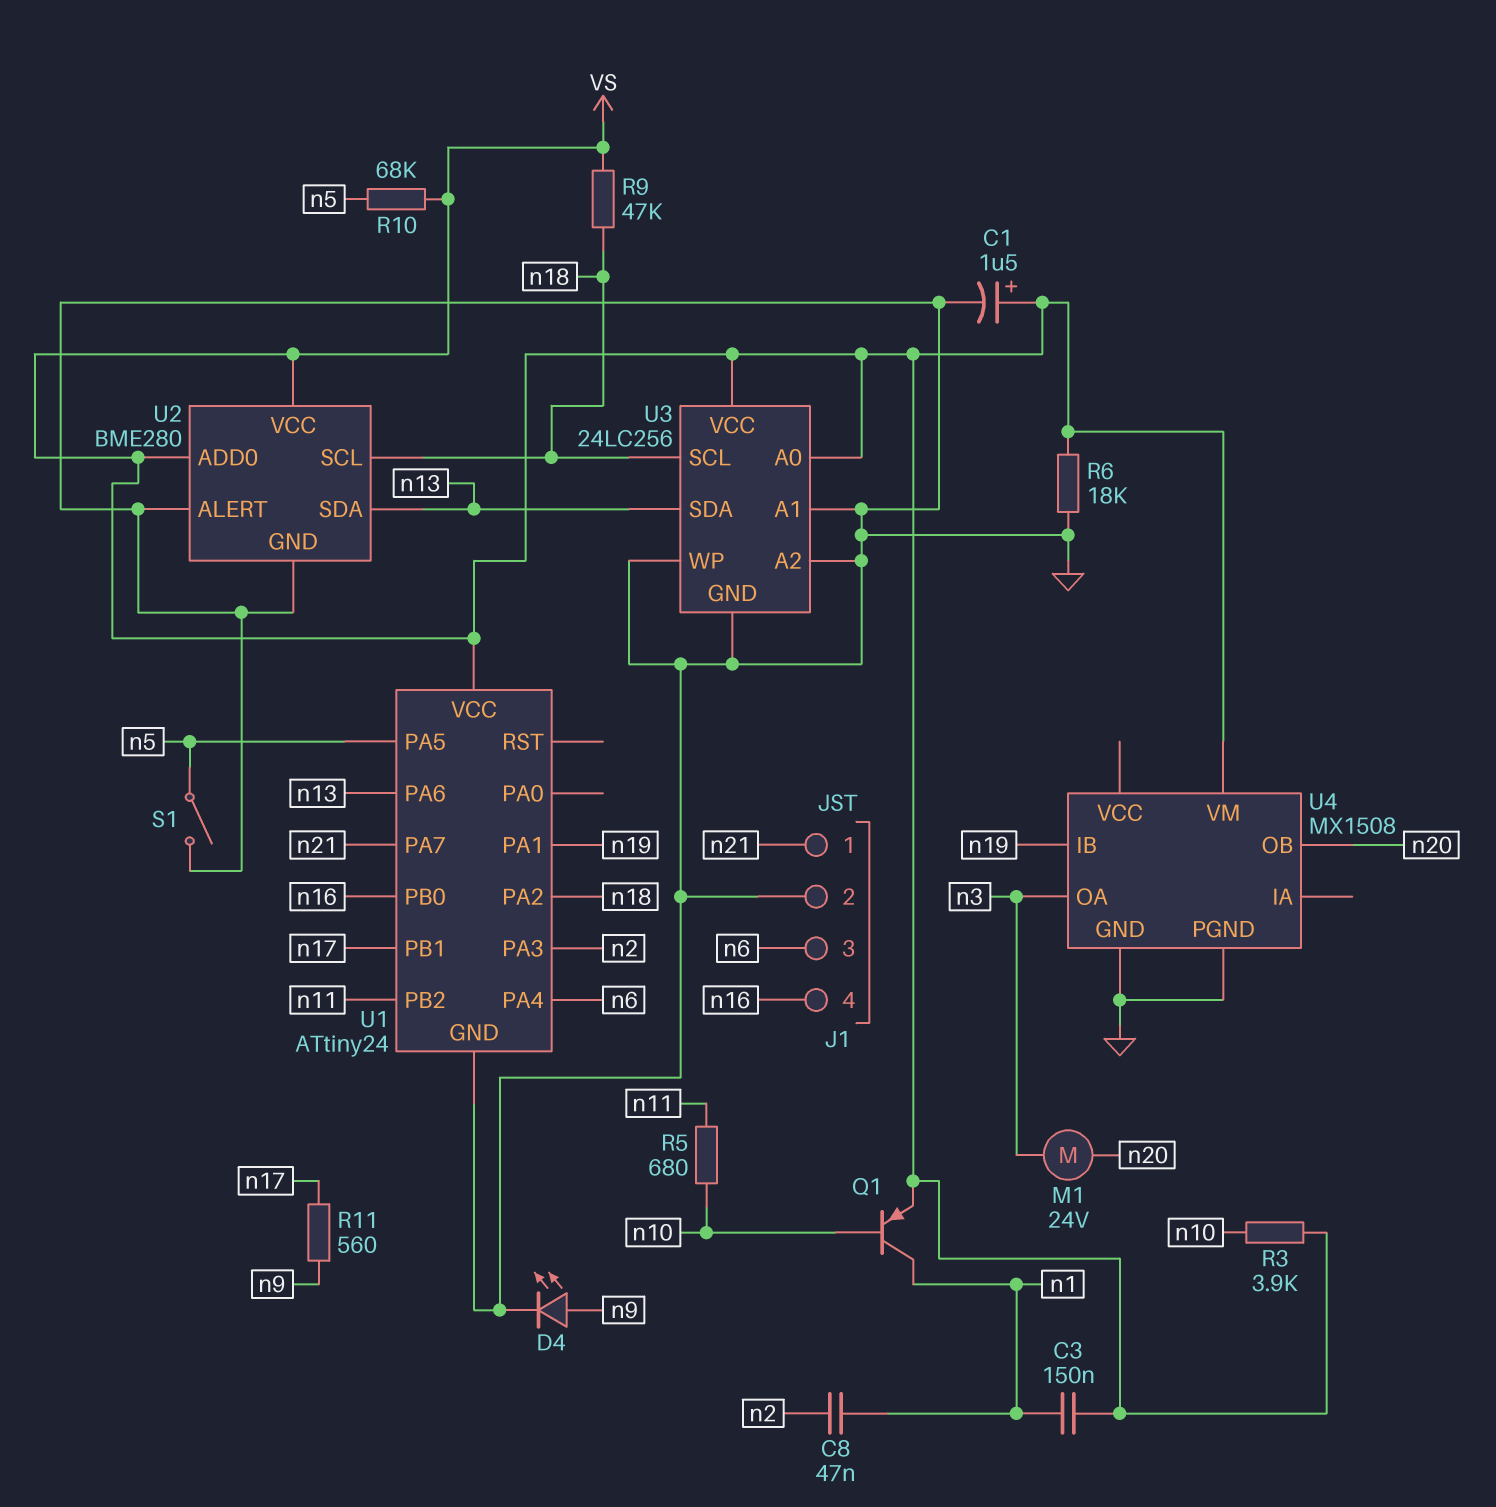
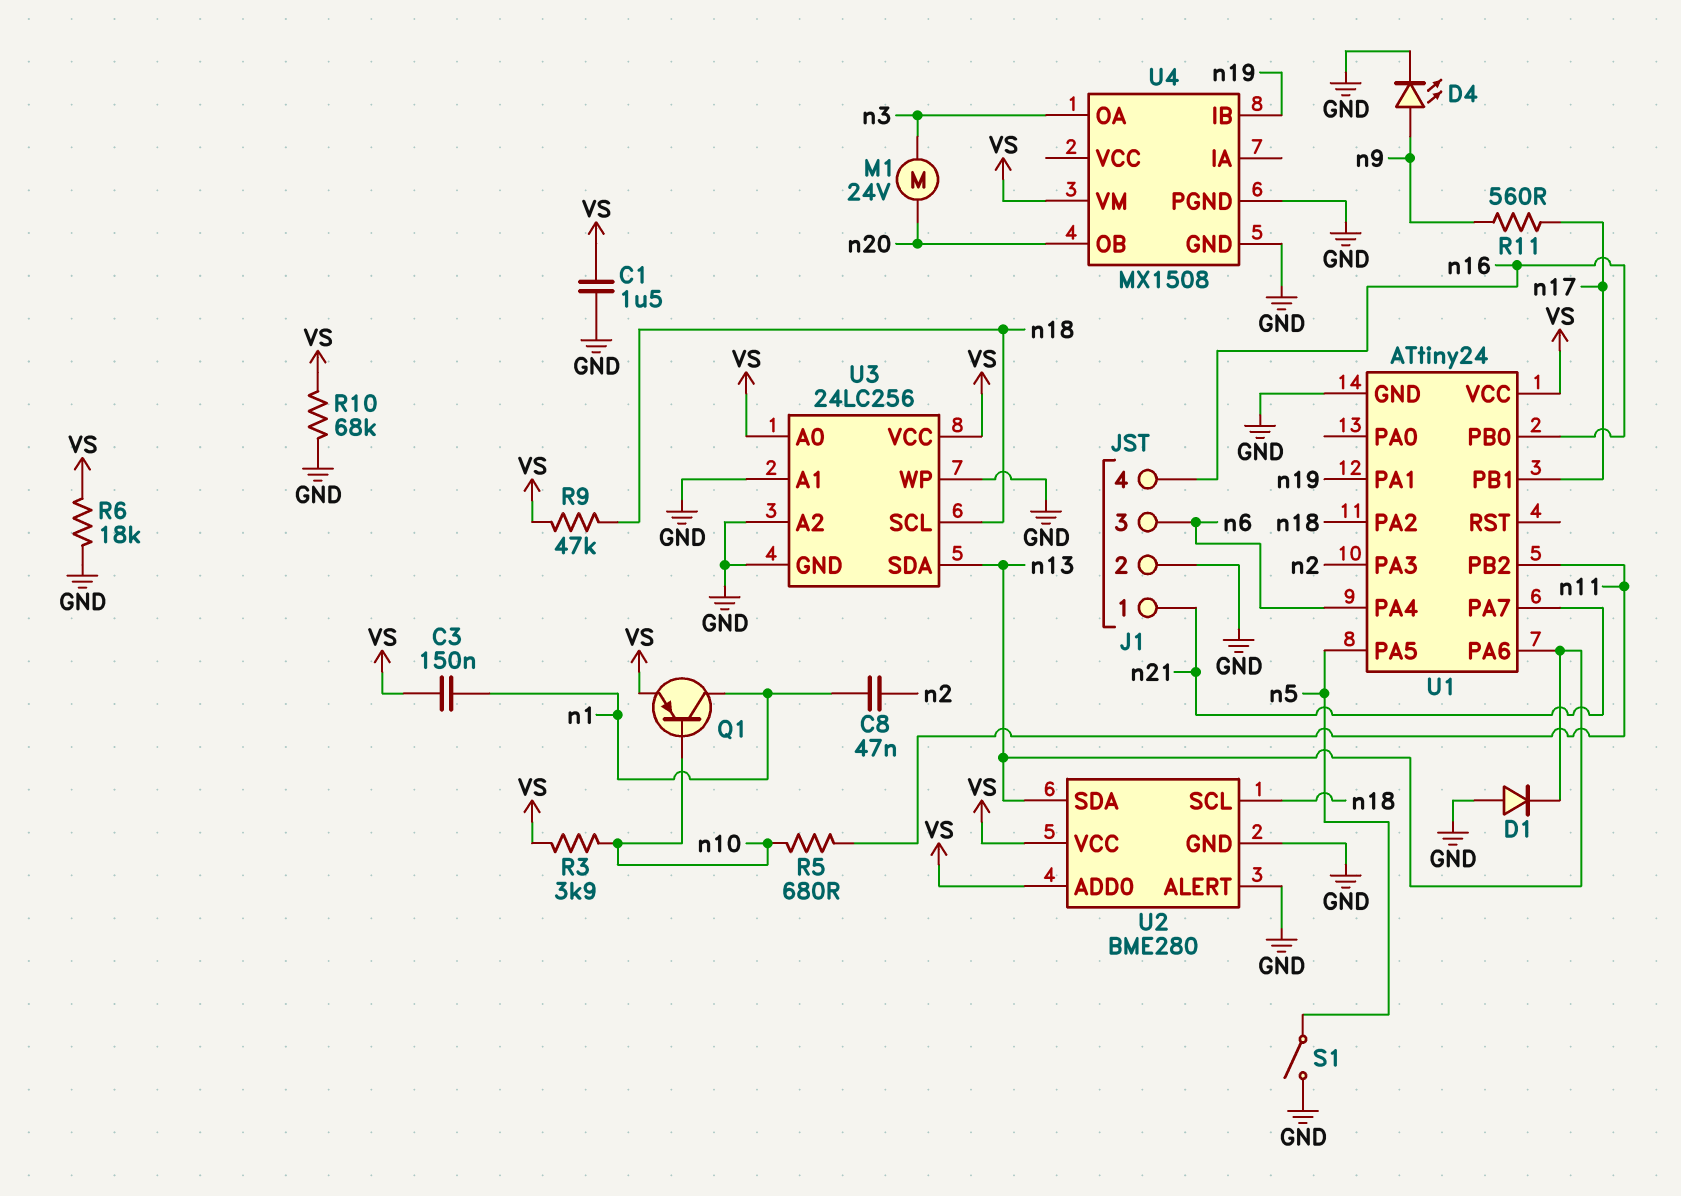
C1: 1.5uF (plus VS, minus GND) -> 1.5uF (GND, VS)
D1: none -> diode (A GND, K n13)
R10: 68k (VS, n5) -> 68k (GND, VS)

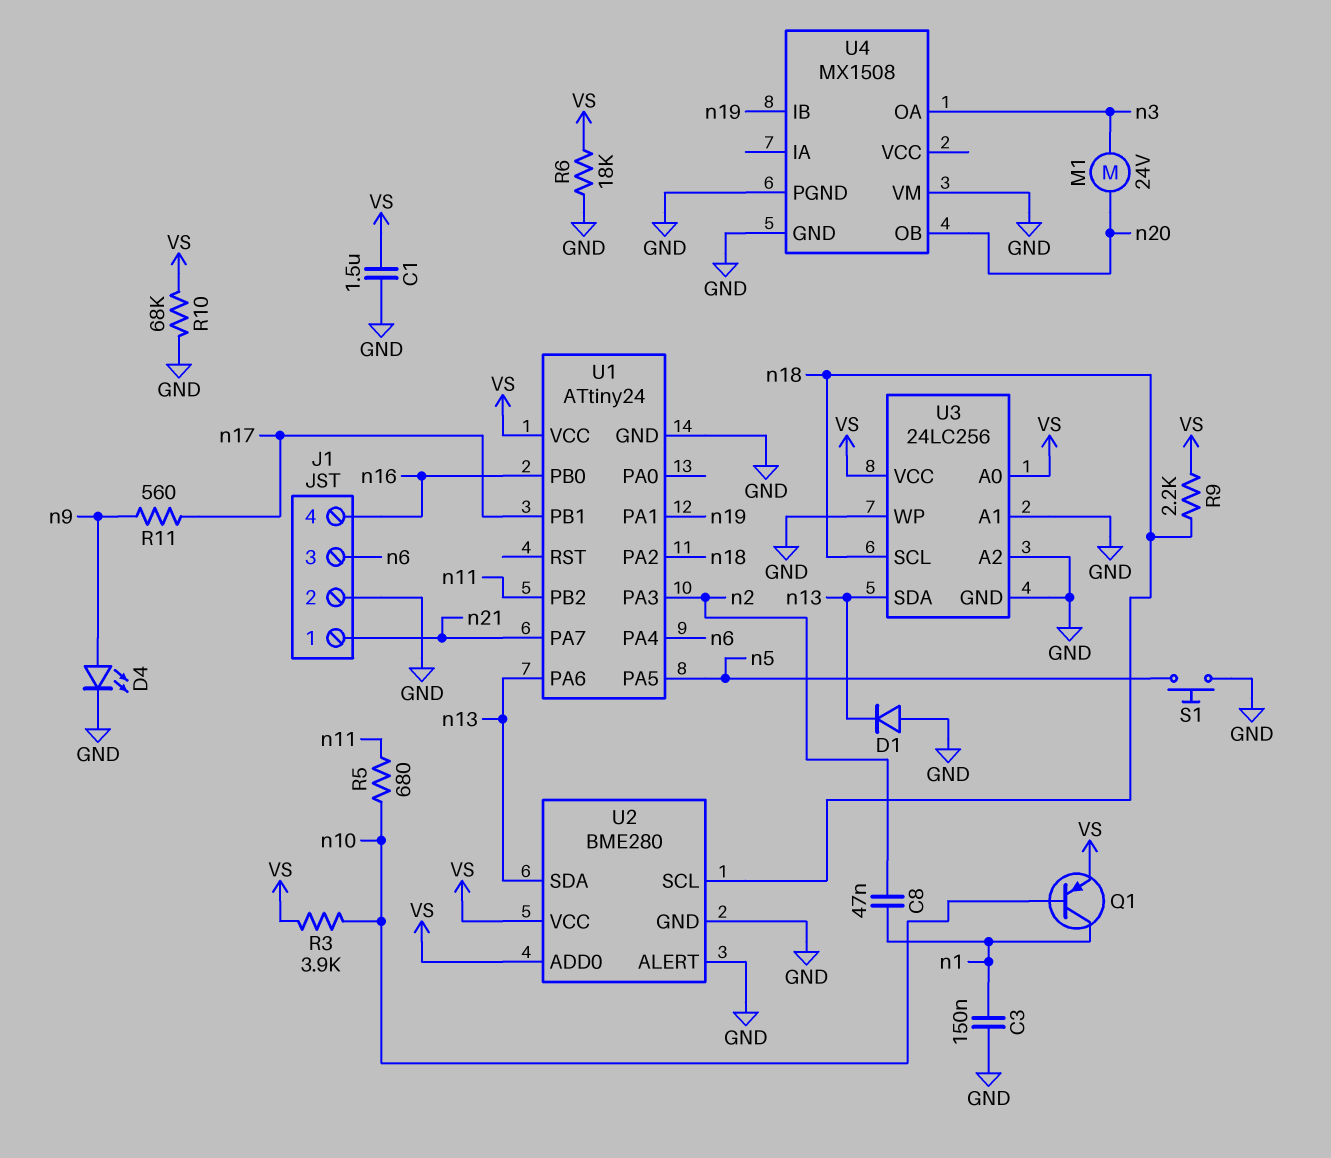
C3: 150nF (VS, n1) -> 150nF (GND, n1)
R9: 47k (VS, n18) -> 2.2k (VS, n18)
S1: switch (GND, n5) -> button (GND, n5)
U4 pin VM: VS -> GND

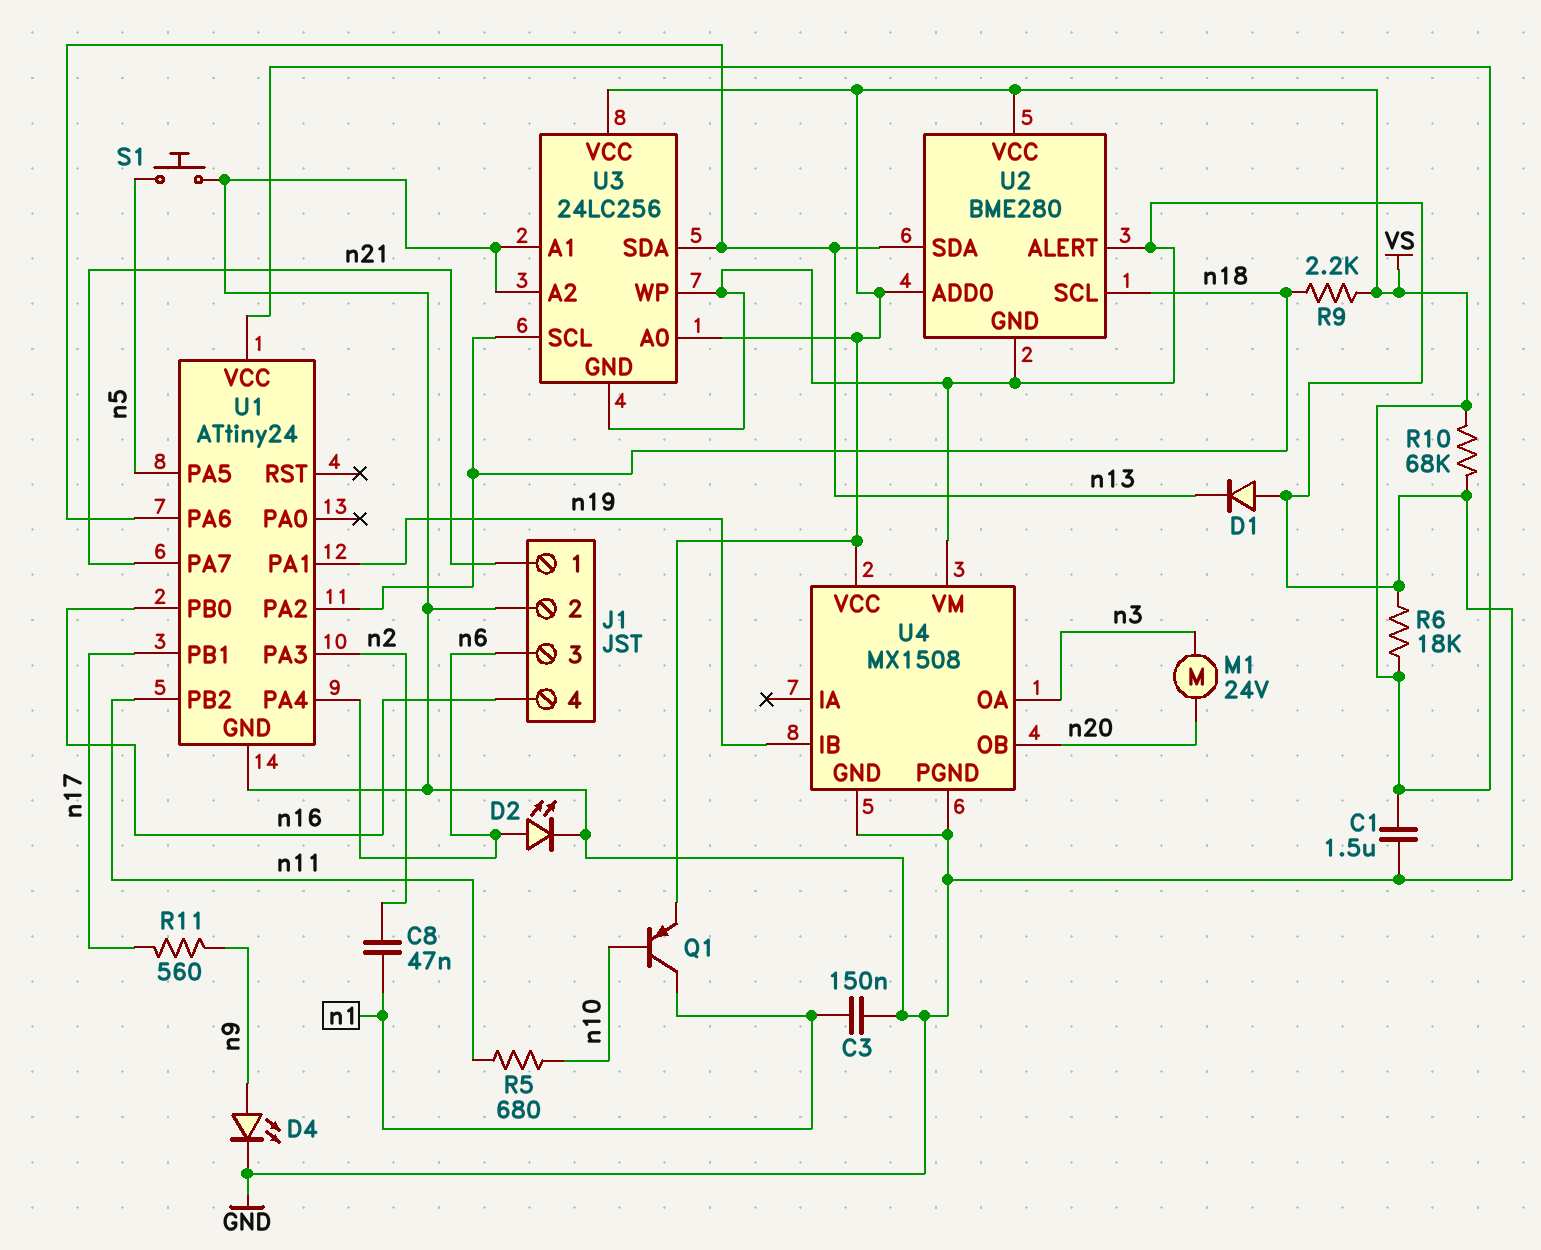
D2: none -> LED (A n6, K GND)
R3: 3.9k (VS, n10) -> none
U4 pin VCC: none -> VS

